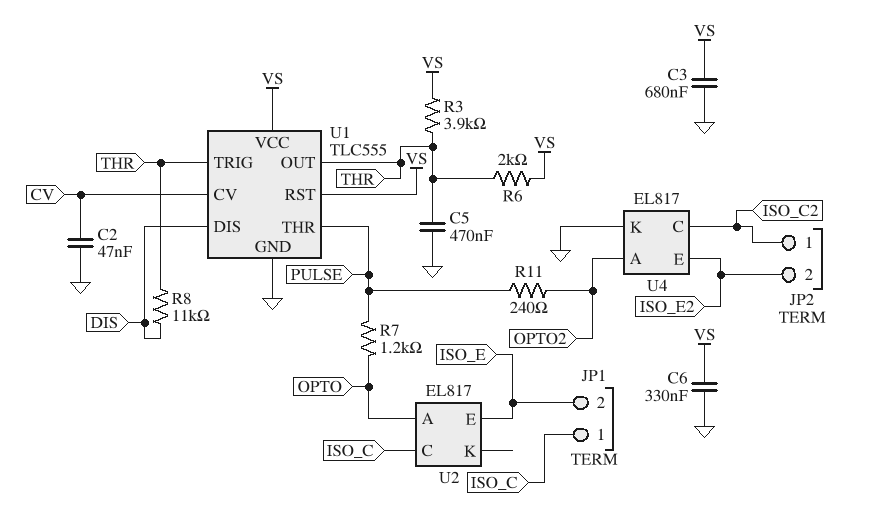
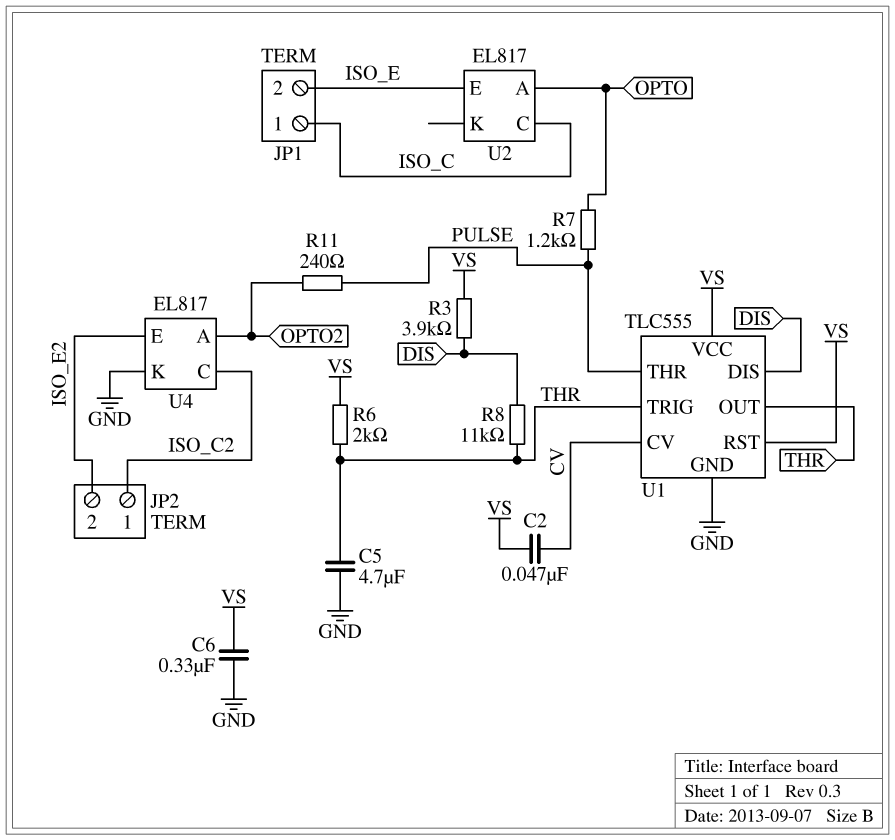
C2: 47nF (CV, GND) -> 47nF (CV, VS)
C3: 680nF (GND, VS) -> none
C5: 470nF (GND, THR) -> 4.7uF (GND, THR)
R3: 3.9k (THR, VS) -> 3.9k (DIS, VS)

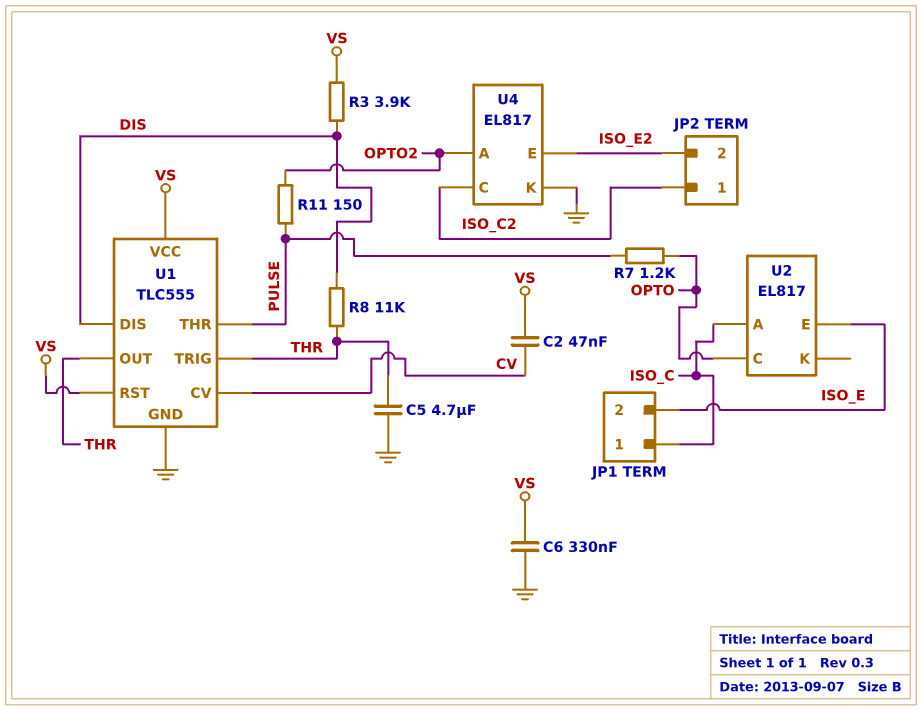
R6: 2k (THR, VS) -> none
R11: 240 (OPTO2, PULSE) -> 150 (OPTO2, PULSE)
U2 pin A: OPTO -> ISO_C
U2 pin C: ISO_C -> OPTO

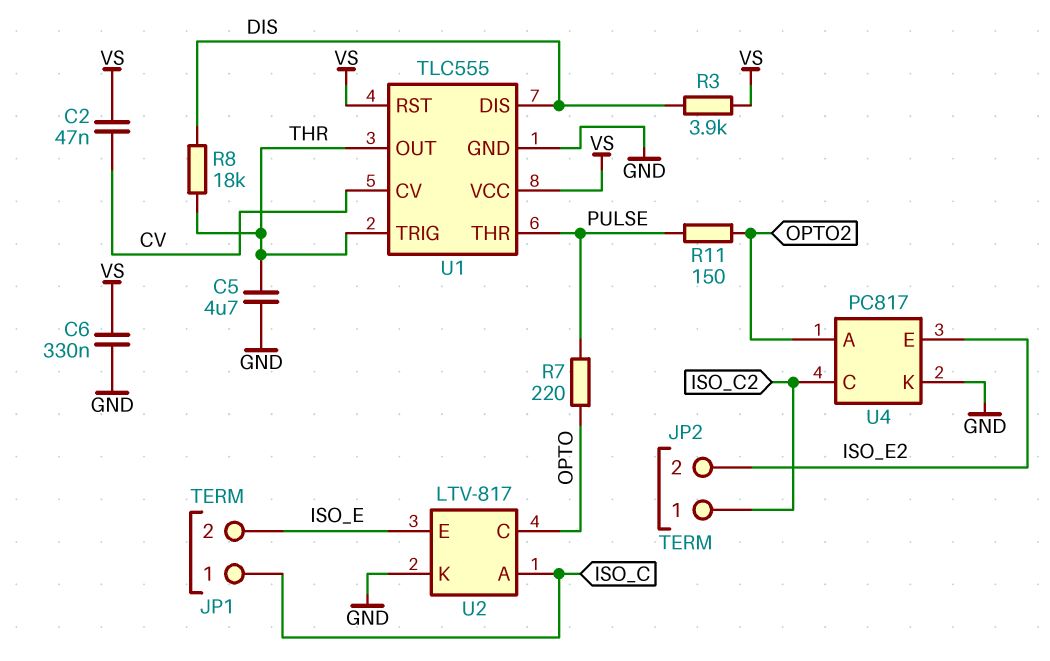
R7: 1.2k (OPTO, PULSE) -> 220 (OPTO, PULSE)
R8: 11k (DIS, THR) -> 18k (DIS, THR)
U2: EL817 -> LTV-817
U2 pin K: none -> GND
U4: EL817 -> PC817

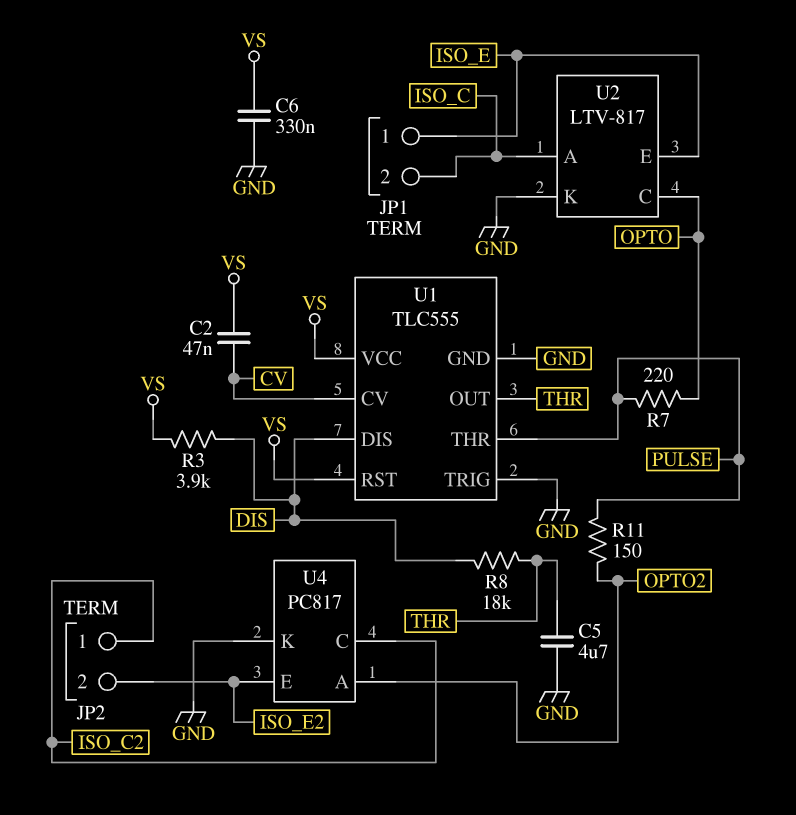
JP1 pin 1: ISO_C -> ISO_E
JP1 pin 2: ISO_E -> ISO_C
U1 pin TRIG: THR -> GND

